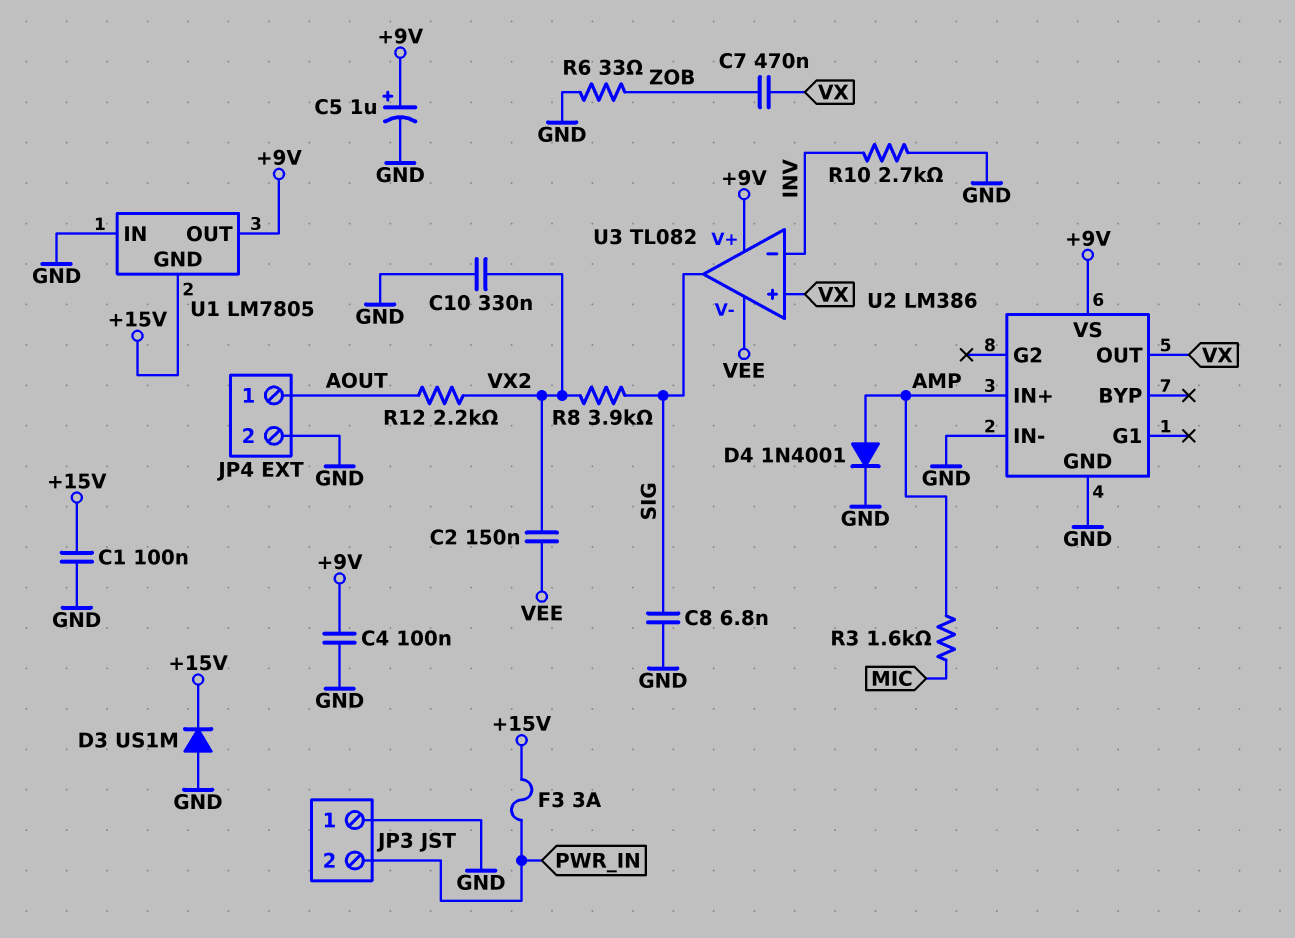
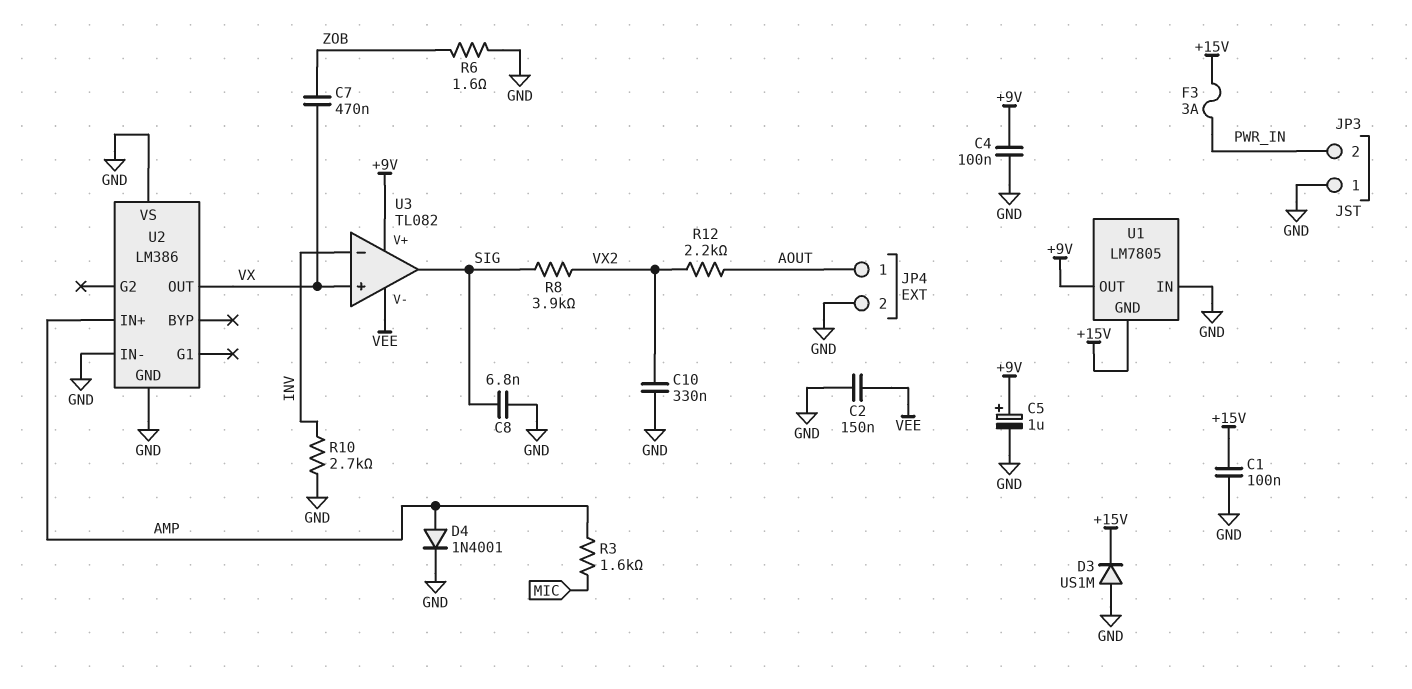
C2: 150nF (VEE, VX2) -> 150nF (GND, VEE)
R6: 33 (GND, ZOB) -> 1.6 (GND, ZOB)
U2 pin VS: +9V -> GND

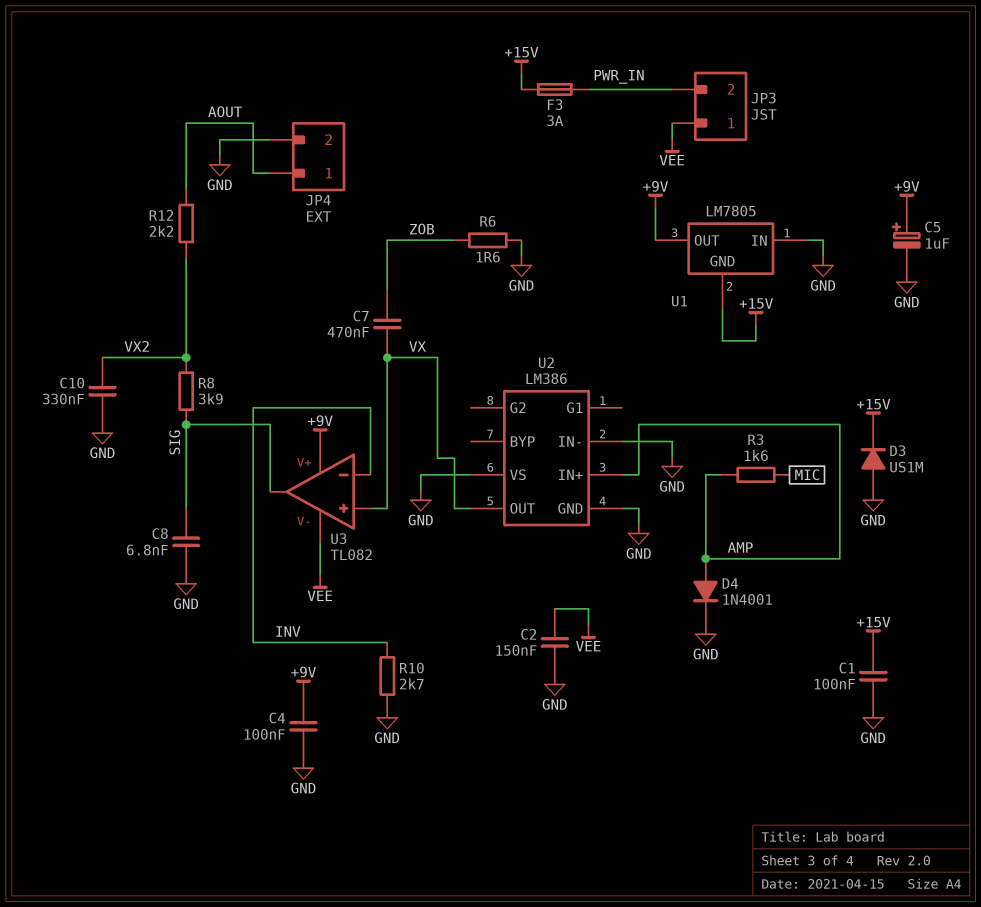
JP3 pin 1: GND -> VEE

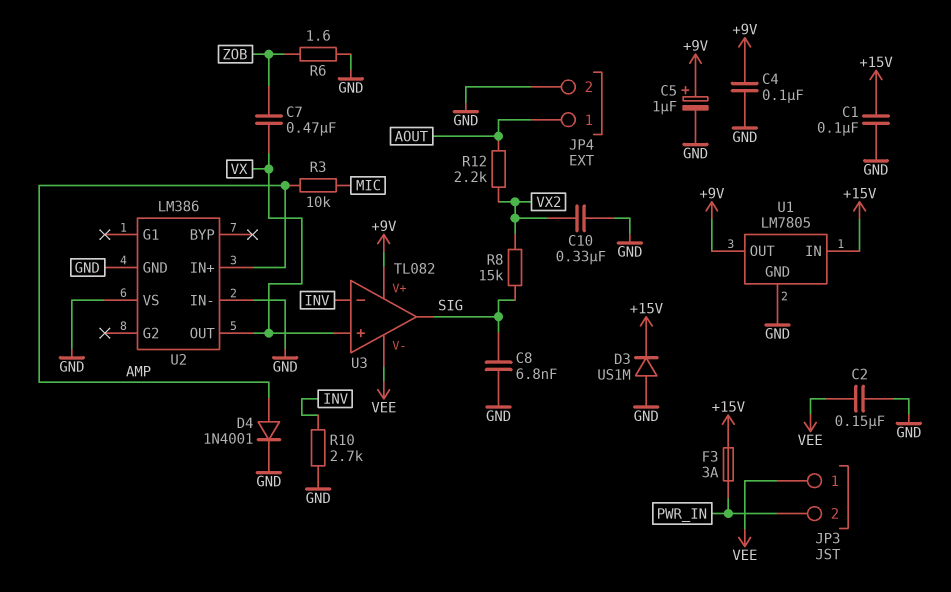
R3: 1.6k (AMP, MIC) -> 10k (AMP, MIC)
R8: 3.9k (SIG, VX2) -> 15k (SIG, VX2)
U1 pin GND: +15V -> GND
U1 pin IN: GND -> +15V

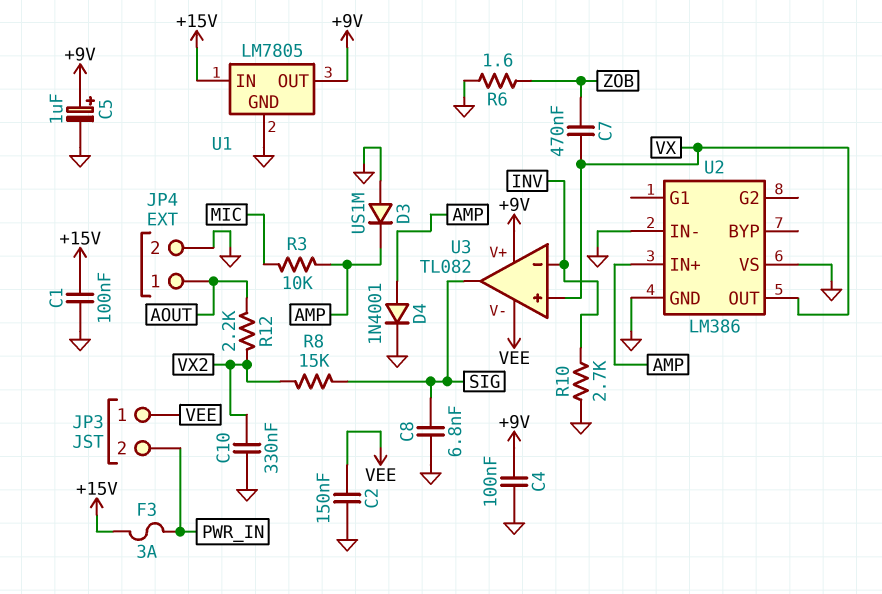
D3: diode US1M (A GND, K +15V) -> diode US1M (A GND, K AMP)

